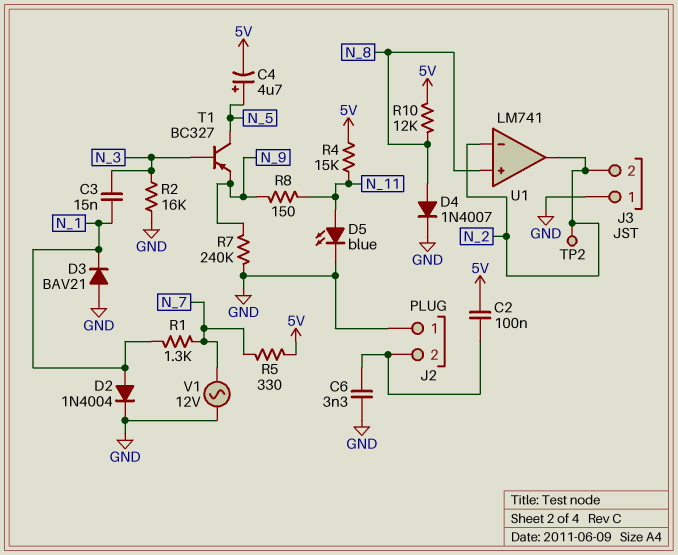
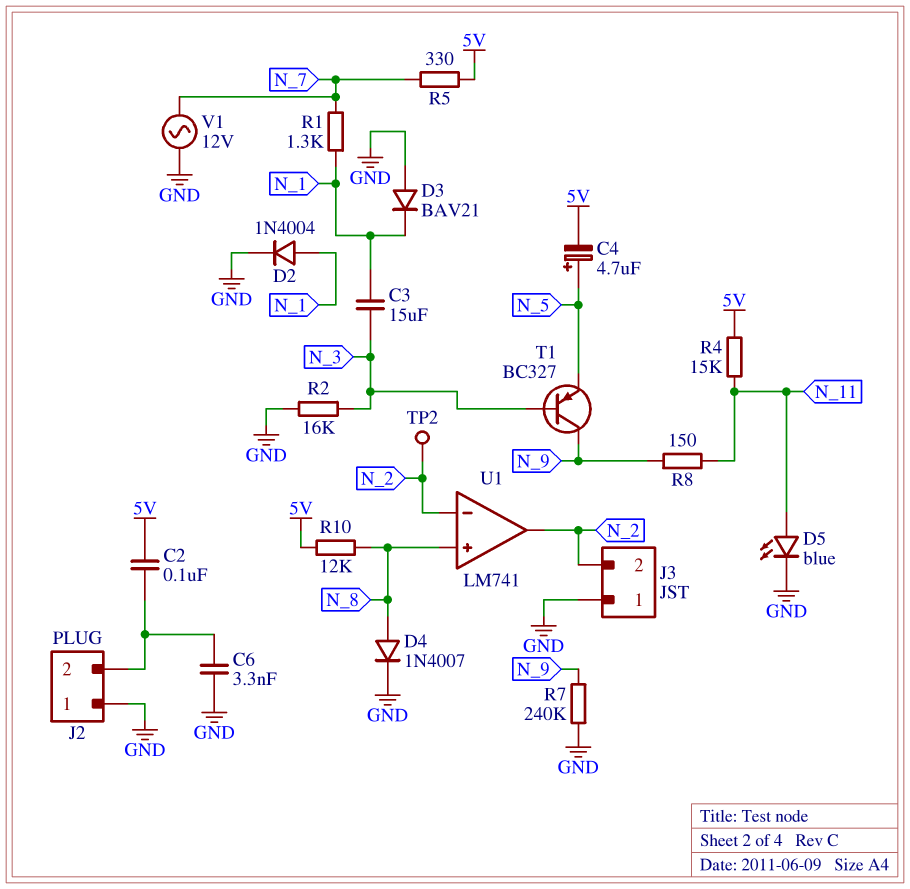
C3: 15nF (N_1, N_3) -> 15uF (N_1, N_3)
T1: PNP BC327 (B N_3, C N_5, E N_9) -> PNP BC327 (B N_3, C N_9, E N_5)

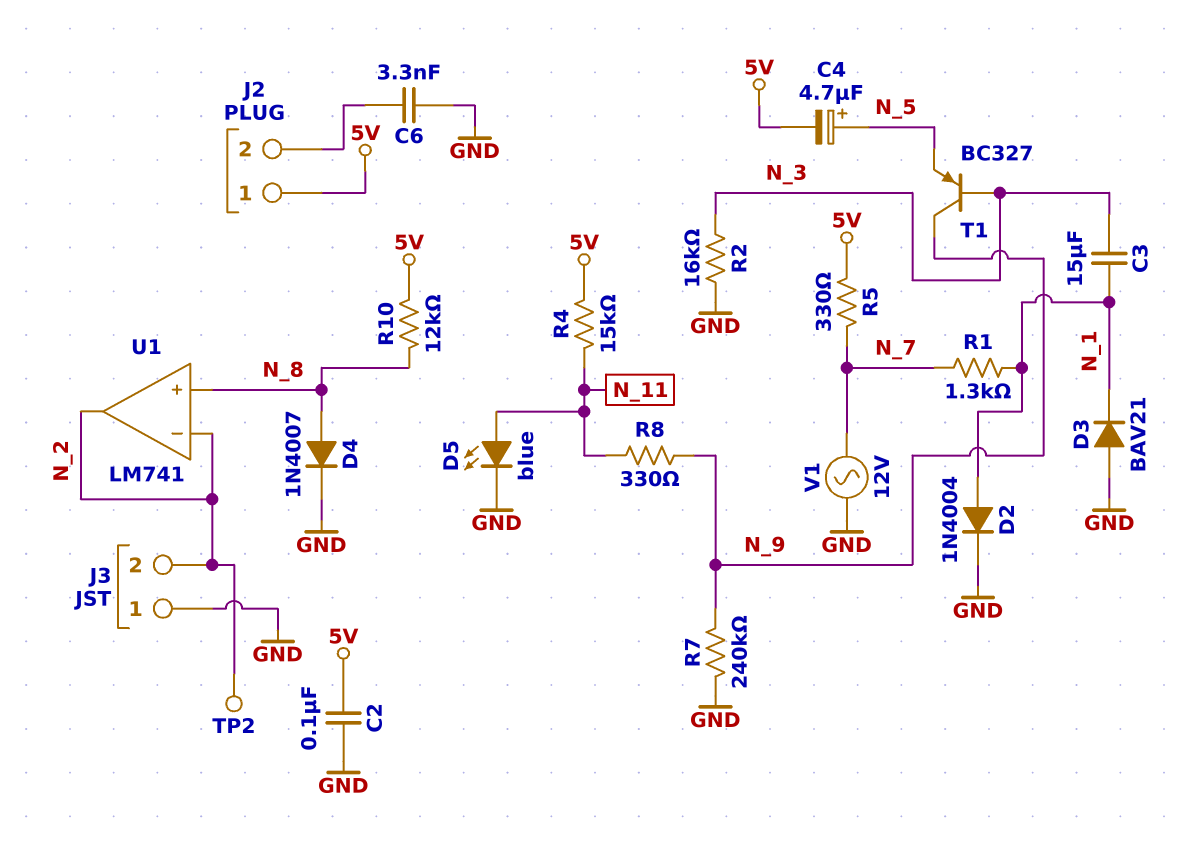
C2: 100nF (5V, J2/2) -> 100nF (5V, GND)
J2 pin 1: GND -> 5V
R8: 150 (N_9, N_11) -> 330 (N_9, N_11)

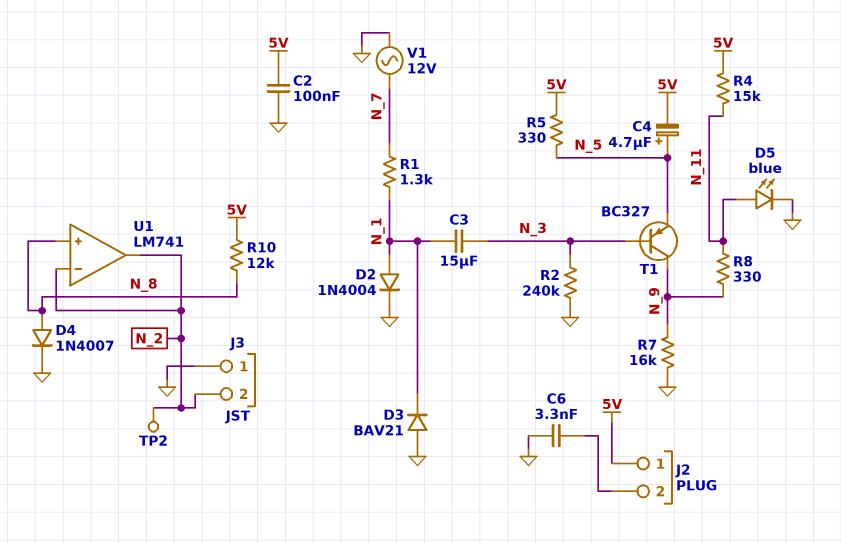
R2: 16k (GND, N_3) -> 240k (GND, N_3)
R5: 330 (5V, N_7) -> 330 (5V, N_5)
R7: 240k (GND, N_9) -> 16k (GND, N_9)

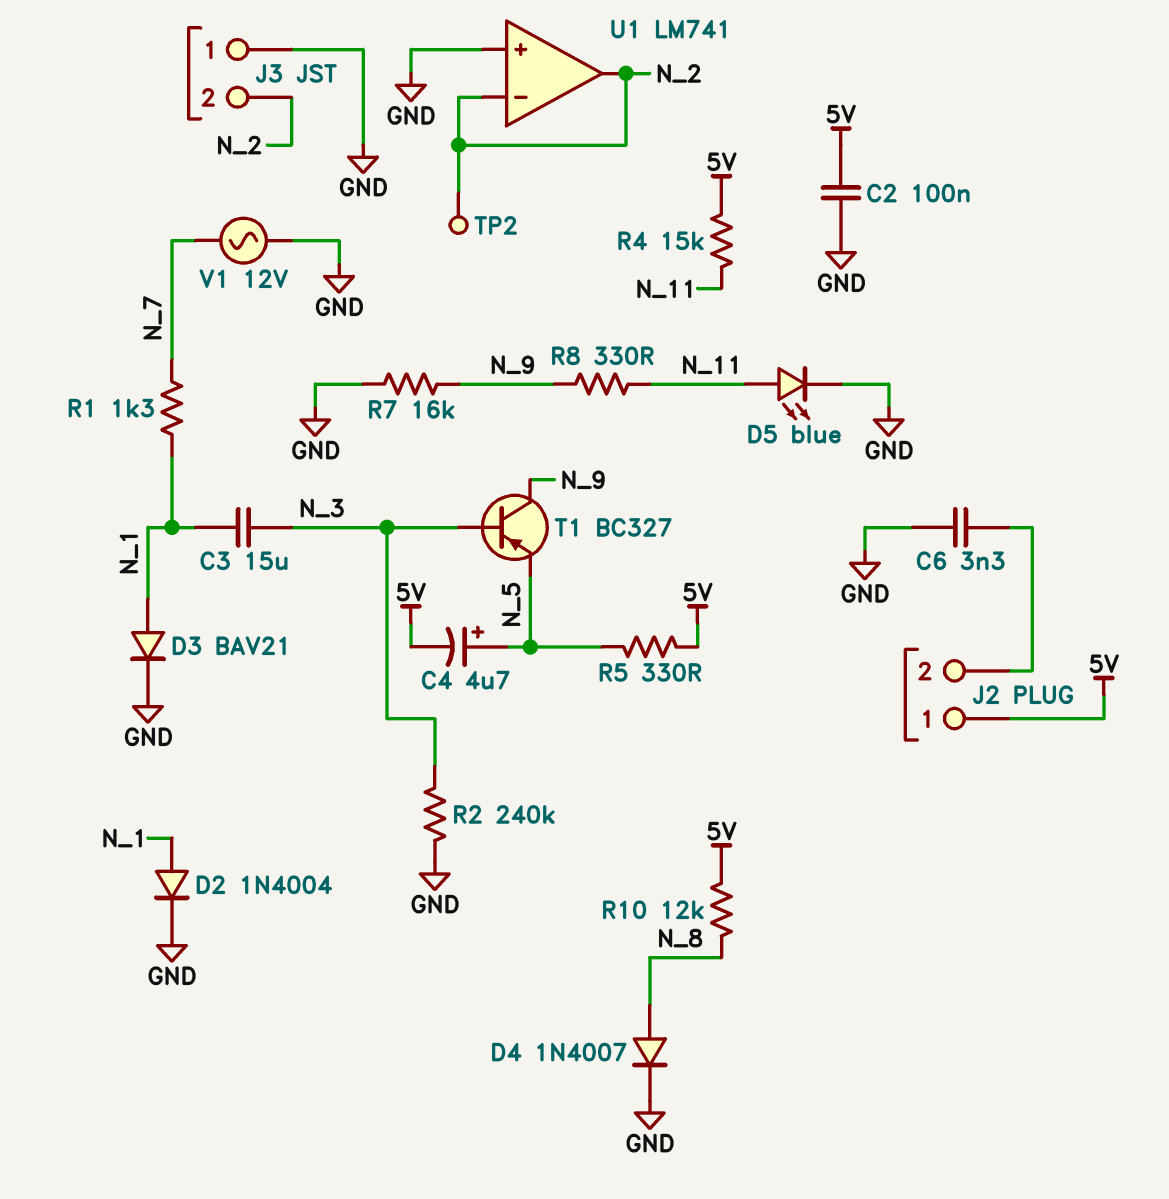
D3: diode BAV21 (A GND, K N_1) -> diode BAV21 (A N_1, K GND)
U1 pin in+: N_8 -> GND

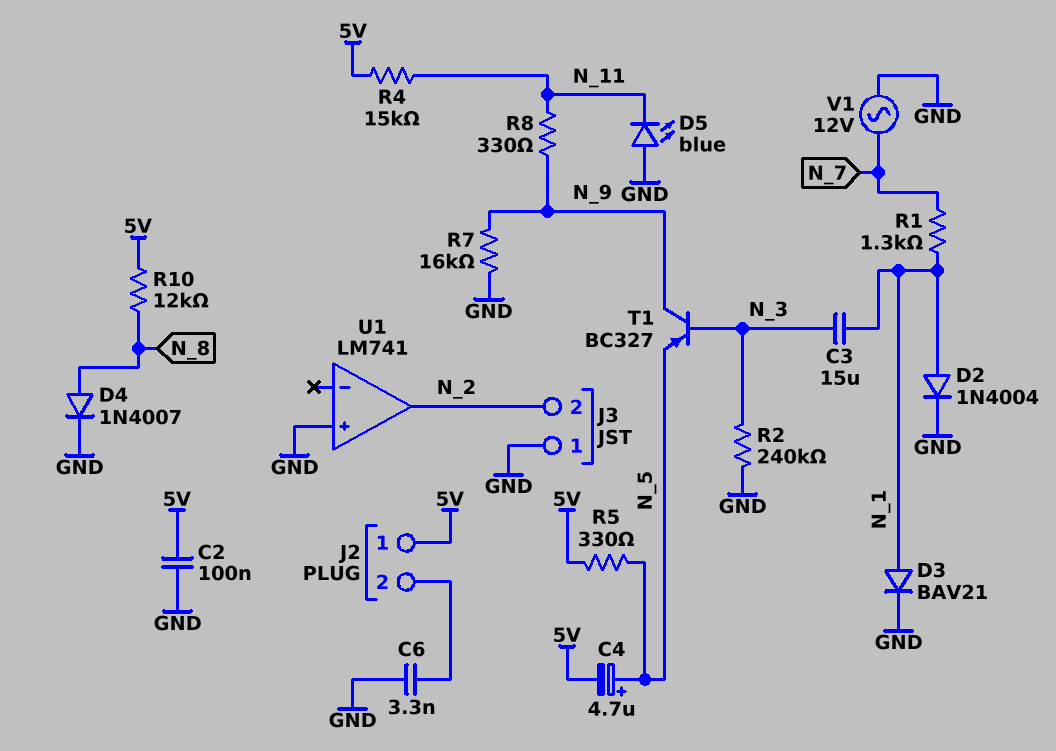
D5: LED blue (A N_11, K GND) -> LED blue (A GND, K N_11)
TP2: test point (N_2) -> none
U1 pin in-: N_2 -> none

